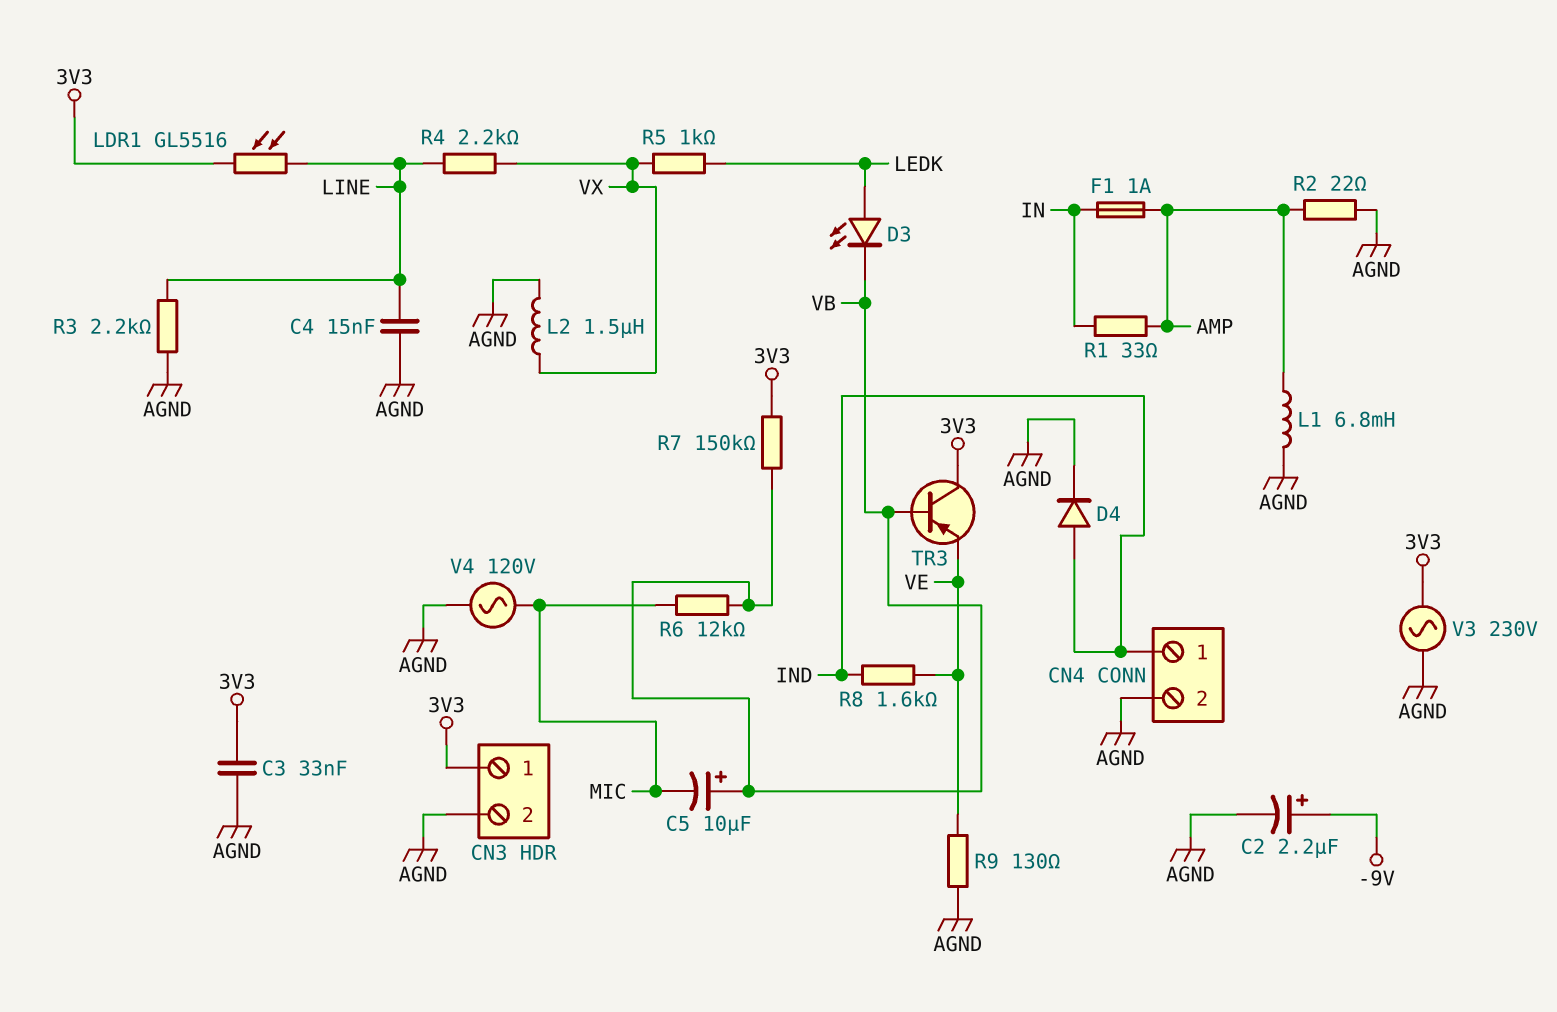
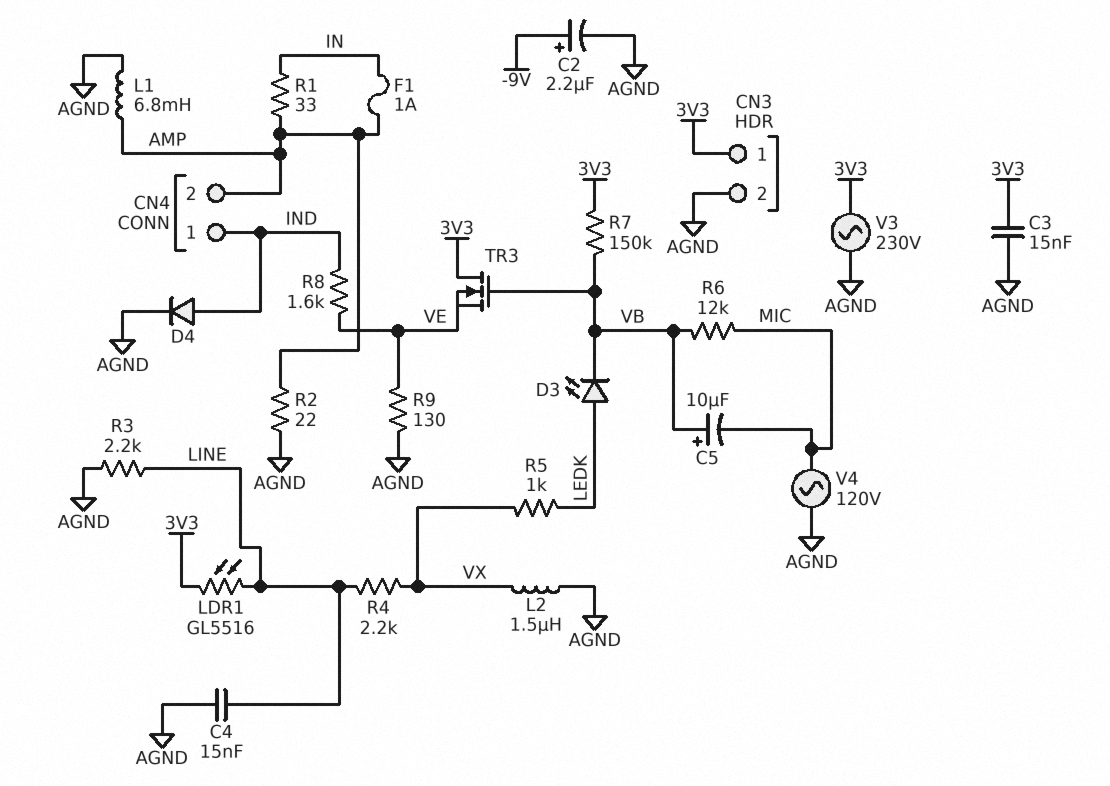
C3: 33nF (3V3, AGND) -> 15nF (3V3, AGND)
CN4 pin 2: AGND -> AMP
TR3: PNP (B VB, C 3V3, E VE) -> NMOS (G VB, D 3V3, S VE)

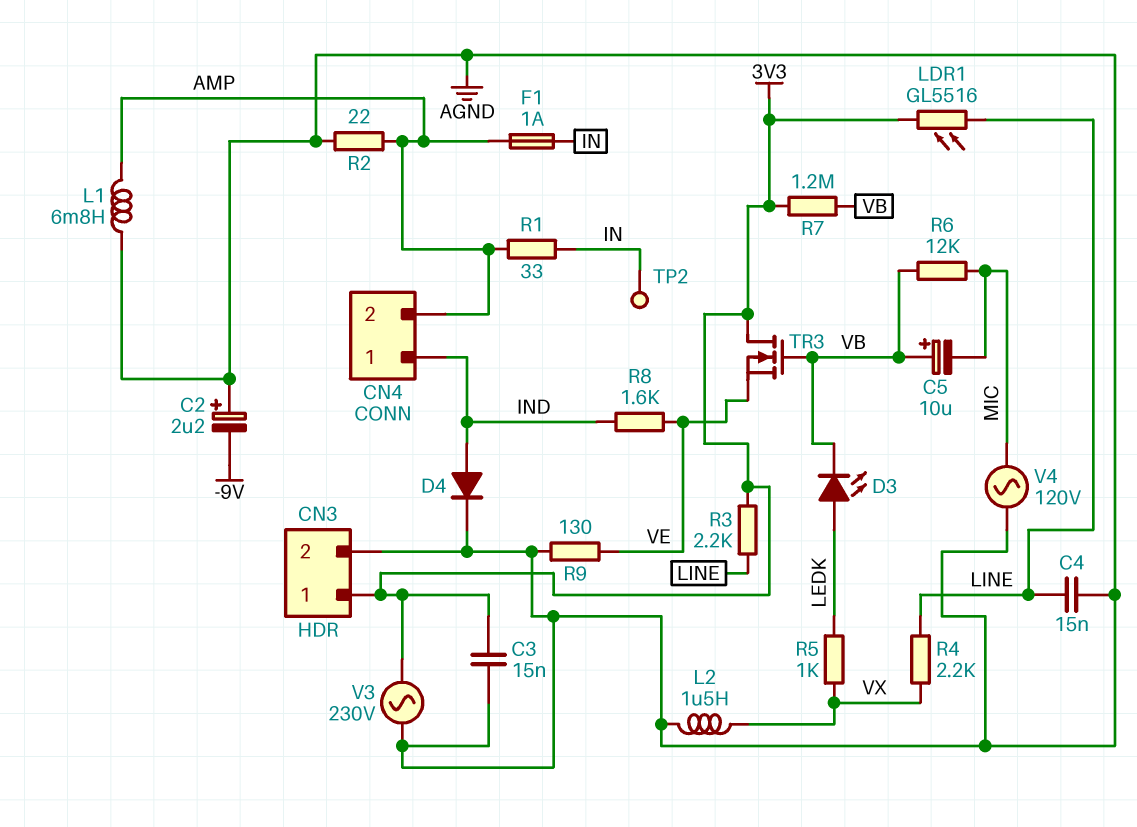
C2: 2.2uF (plus -9V, minus AGND) -> 2.2uF (plus AGND, minus -9V)
R3: 2.2k (AGND, LINE) -> 2.2k (3V3, LINE)
R7: 150k (3V3, VB) -> 1.2M (3V3, VB)
TP2: none -> test point (IN)

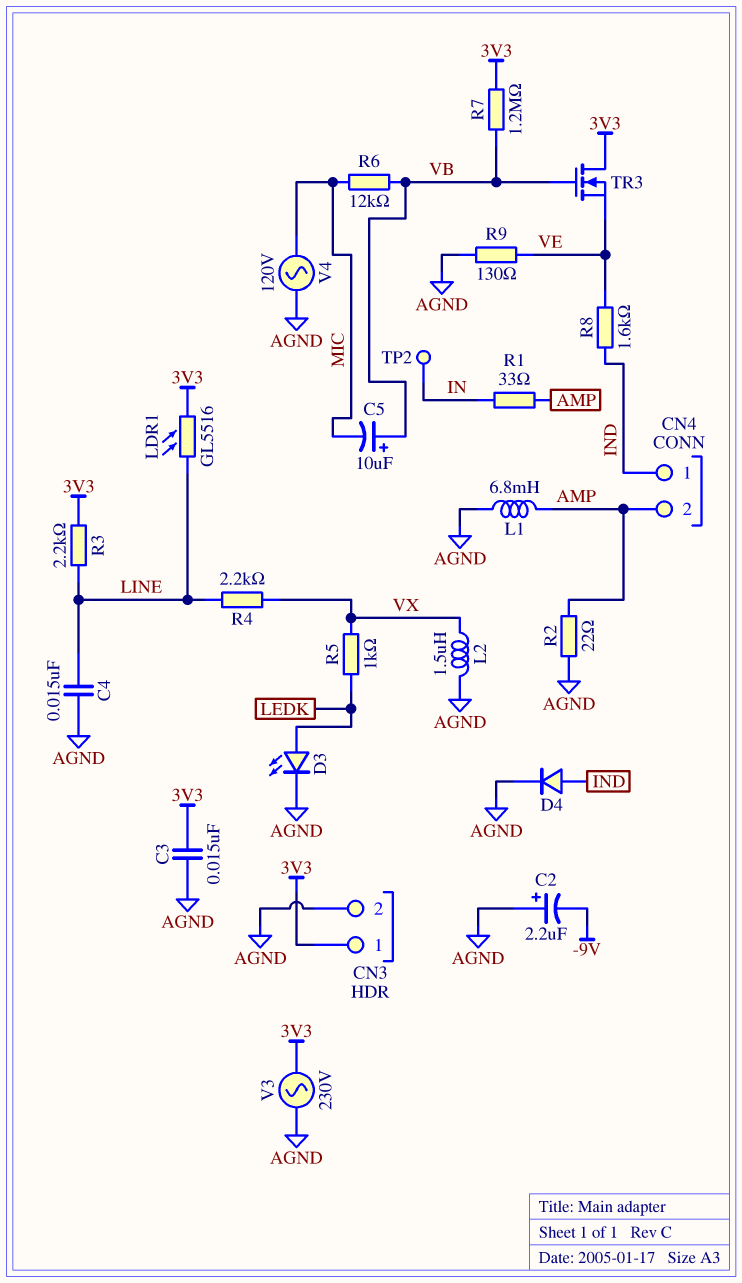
D3: LED (A LEDK, K VB) -> LED (A LEDK, K AGND)
F1: 1A (AMP, IN) -> none

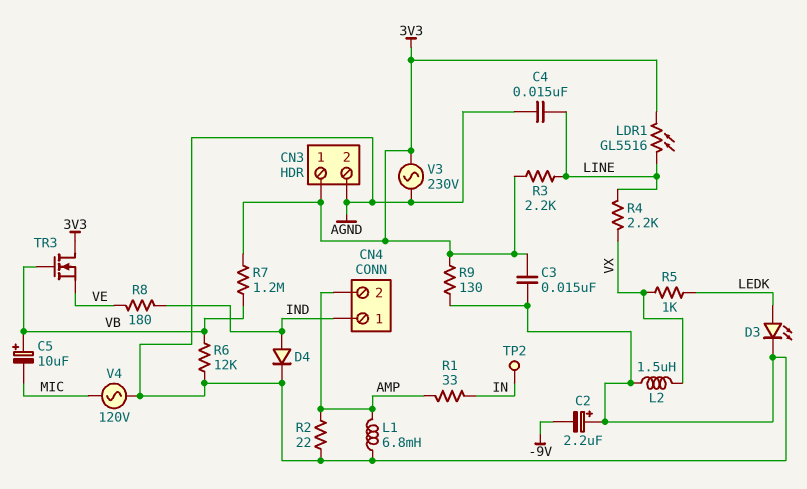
R6: 12k (MIC, VB) -> 12k (AGND, VB)
R8: 1.6k (IND, VE) -> 180 (IND, VE)
R9: 130 (AGND, VE) -> 130 (3V3, AGND)

